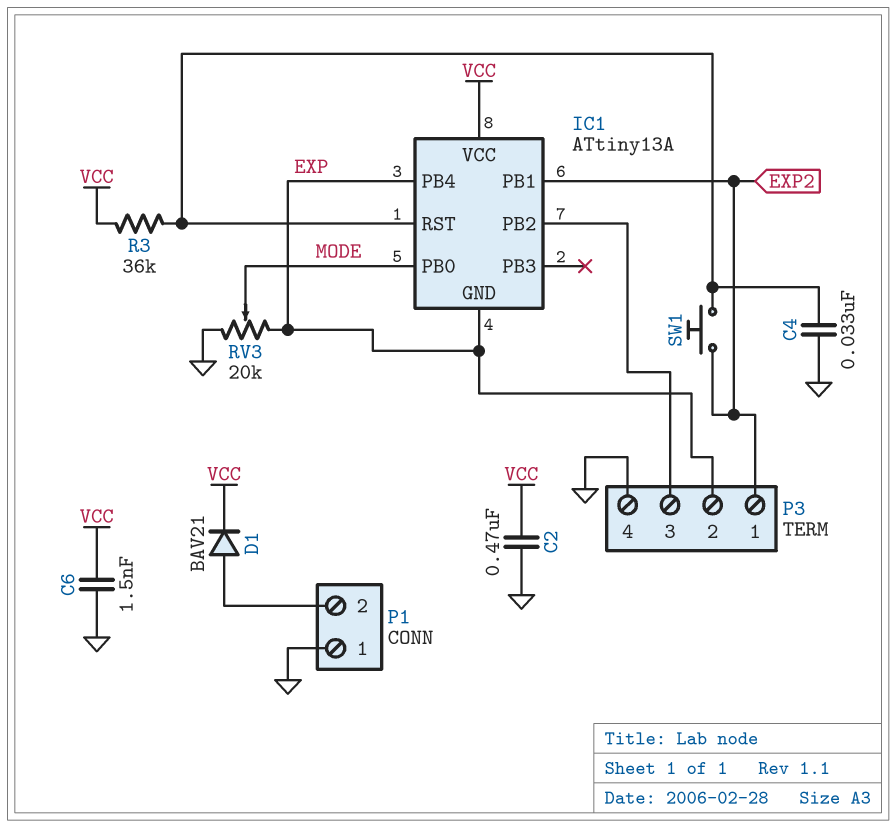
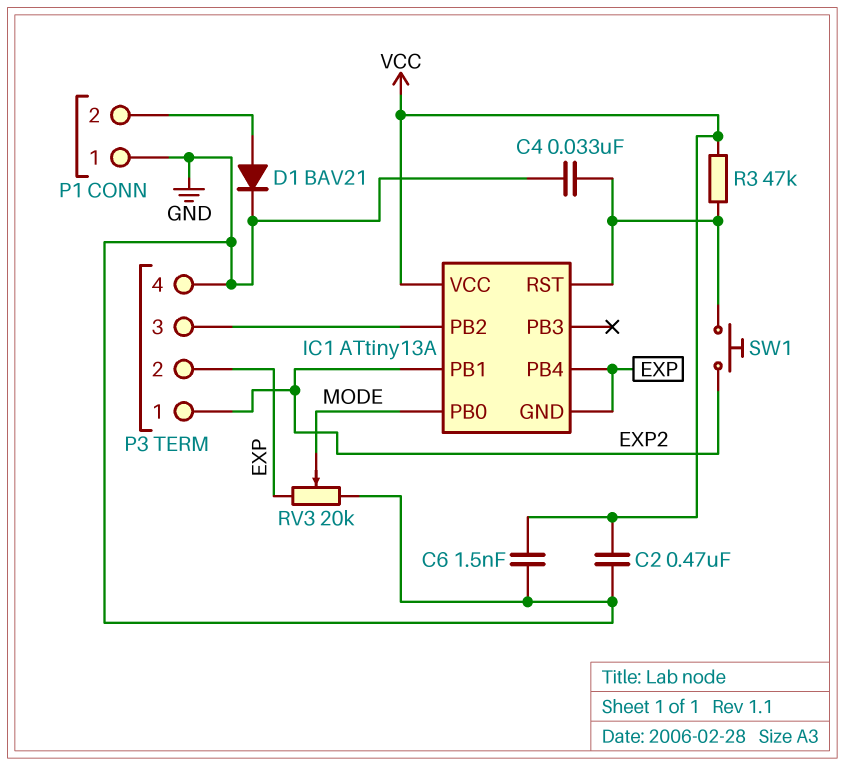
D1: diode BAV21 (A P1/2, K VCC) -> diode BAV21 (A P1/2, K GND)
R3: 36k (IC1/RST, VCC) -> 47k (IC1/RST, VCC)

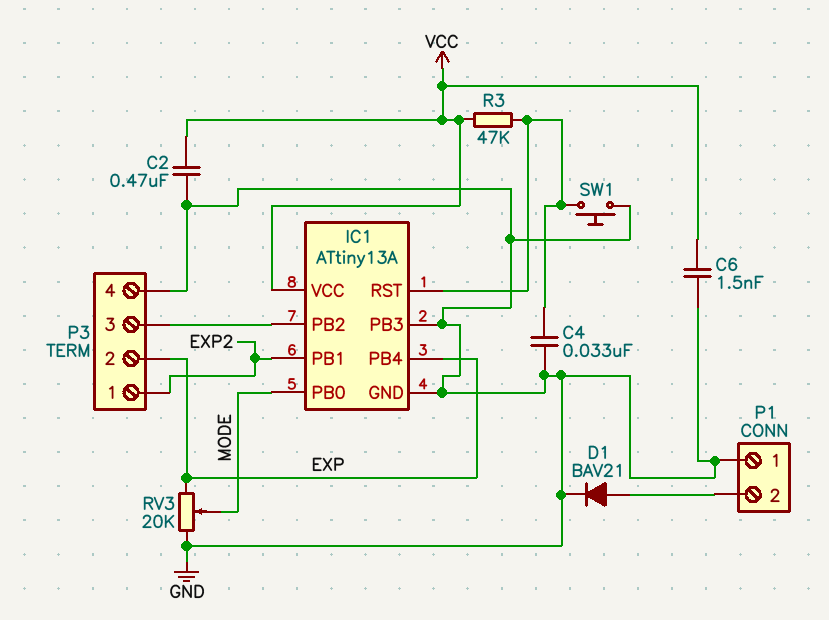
IC1 pin GND: EXP -> GND
IC1 pin PB3: none -> GND
SW1: button (EXP2, IC1/RST) -> button (GND, IC1/RST)

